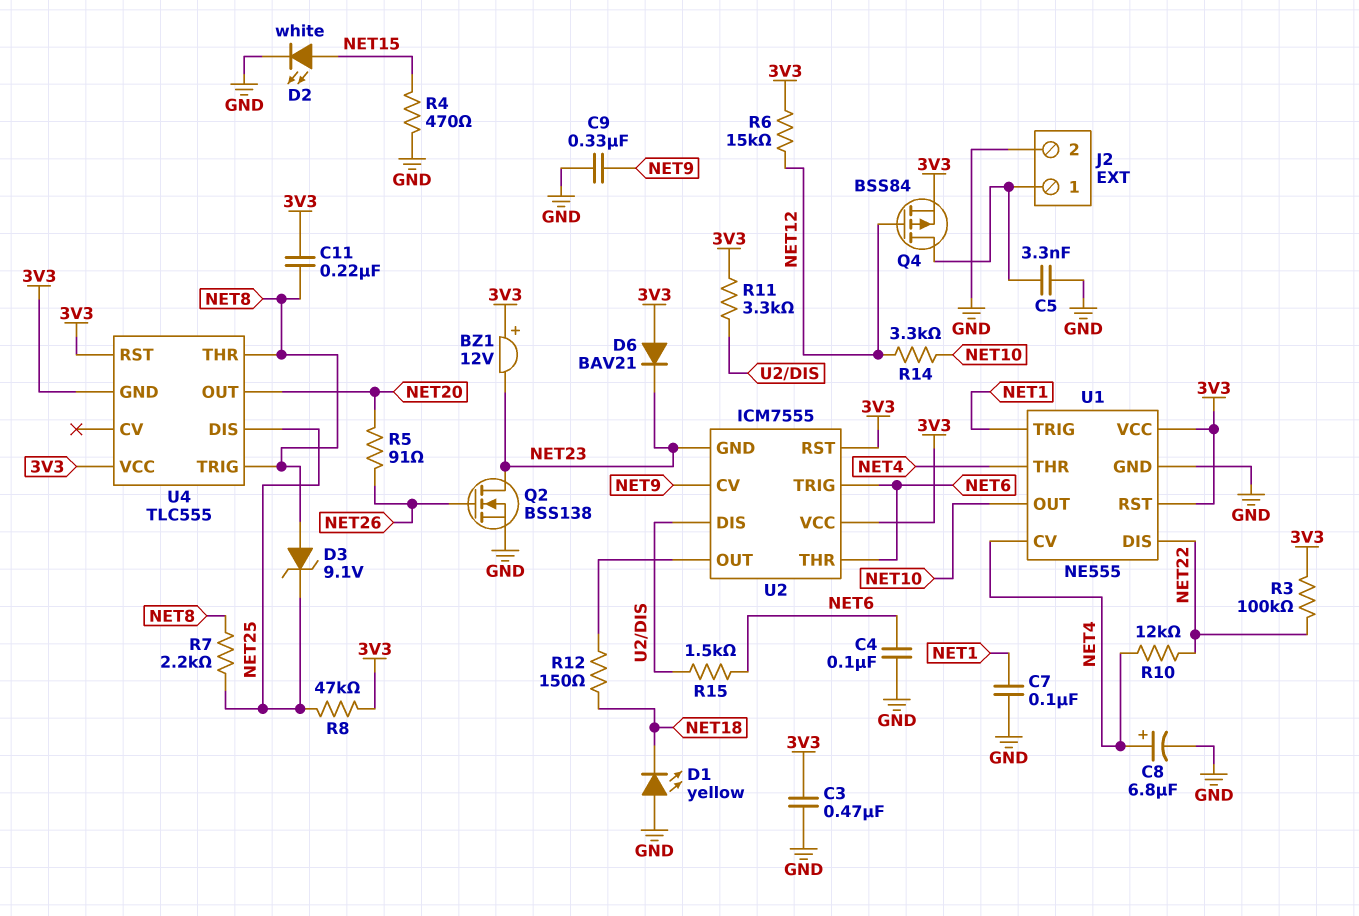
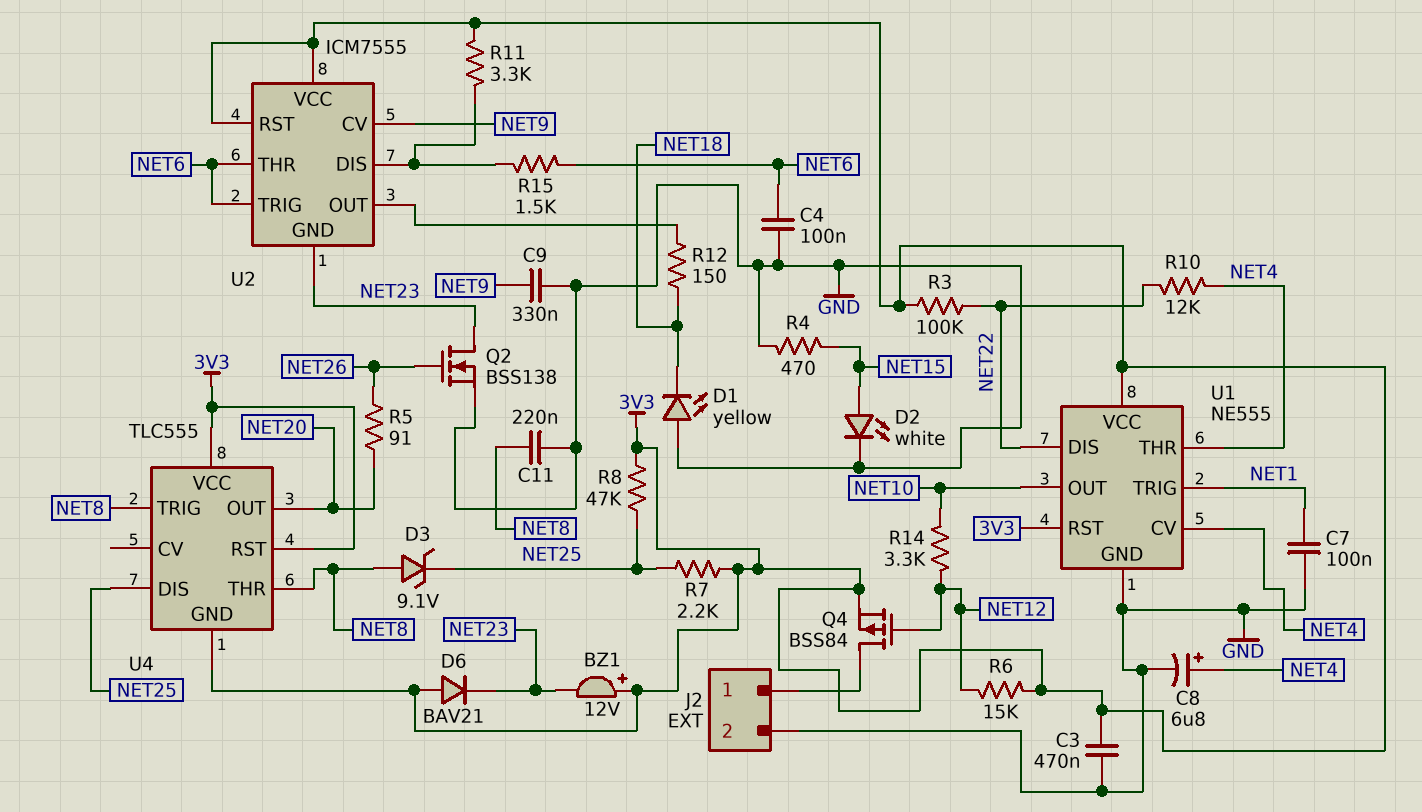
C5: 3.3nF (GND, J2/1) -> none
C11: 220nF (3V3, NET8) -> 220nF (GND, NET8)
R7: 2.2k (NET8, NET25) -> 2.2k (3V3, NET25)

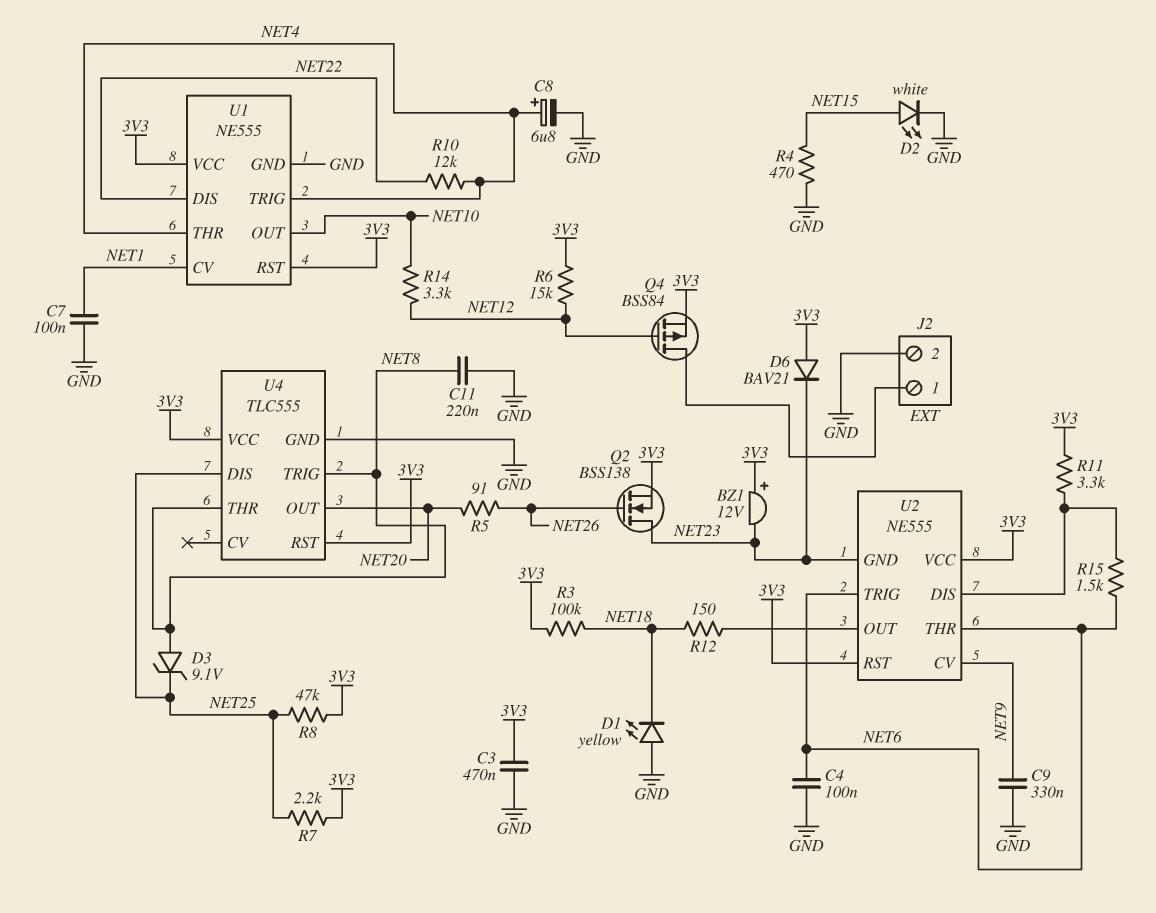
Q2: NMOS BSS138 (G NET26, D NET23, S GND) -> NMOS BSS138 (G NET26, D NET23, S 3V3)
R3: 100k (3V3, NET22) -> 100k (3V3, NET18)
U1 pin CV: NET4 -> NET1
U1 pin TRIG: NET1 -> NET4
U2: ICM7555 -> NE555
U4 pin GND: 3V3 -> GND

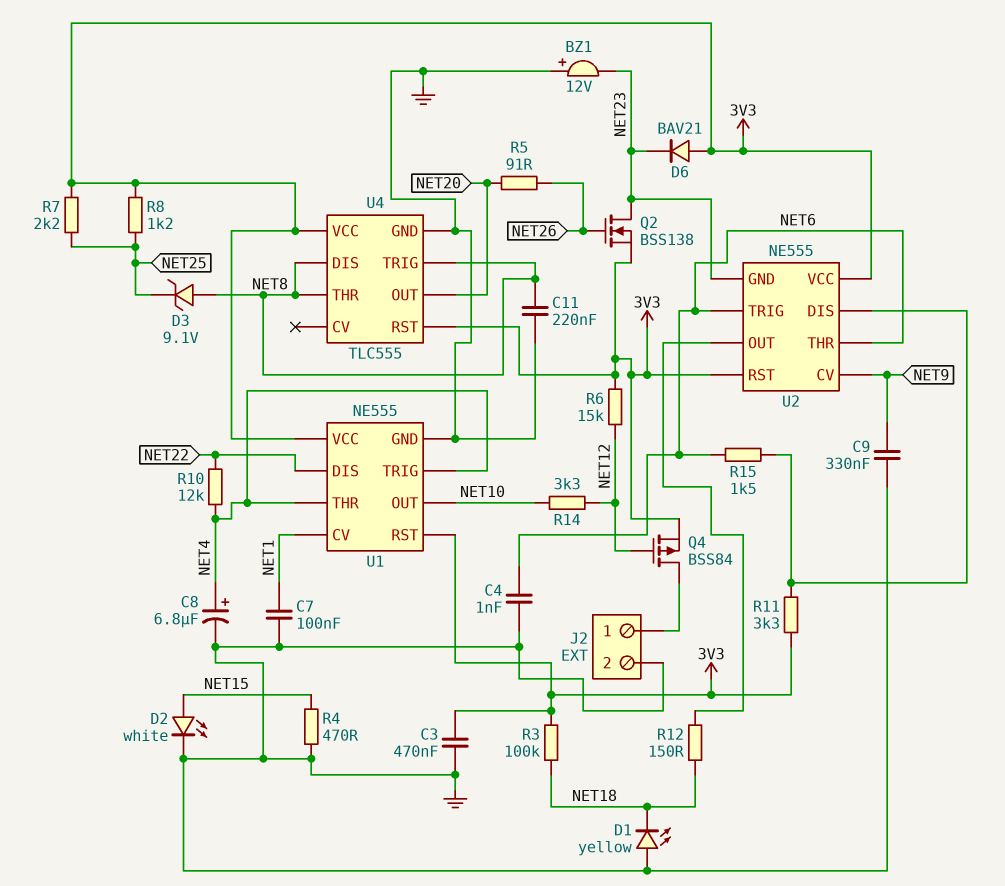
BZ1: buzzer 12V (plus 3V3, minus NET23) -> buzzer 12V (plus GND, minus NET23)
C4: 100nF (GND, NET6) -> 1nF (GND, NET6)
R8: 47k (3V3, NET25) -> 1.2k (3V3, NET25)
U4 pin DIS: NET25 -> NET8

